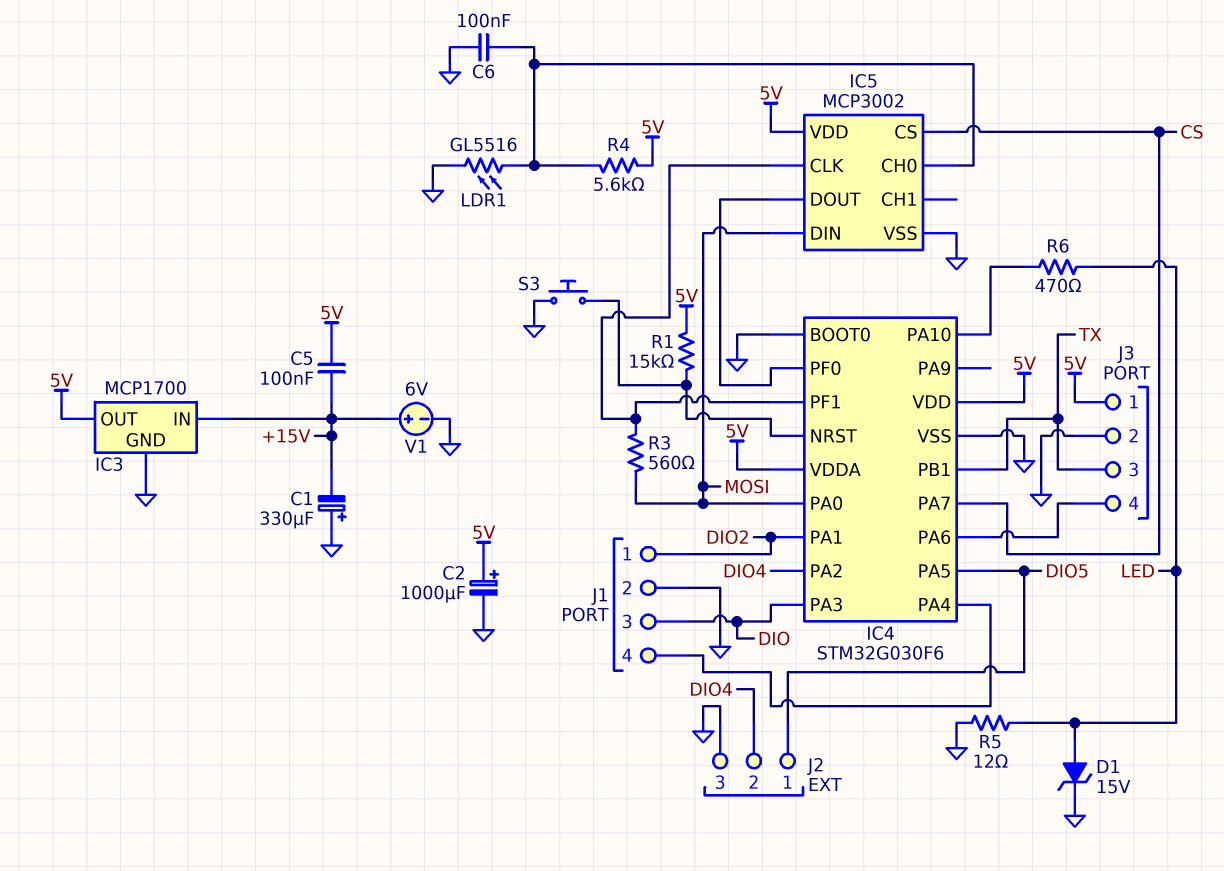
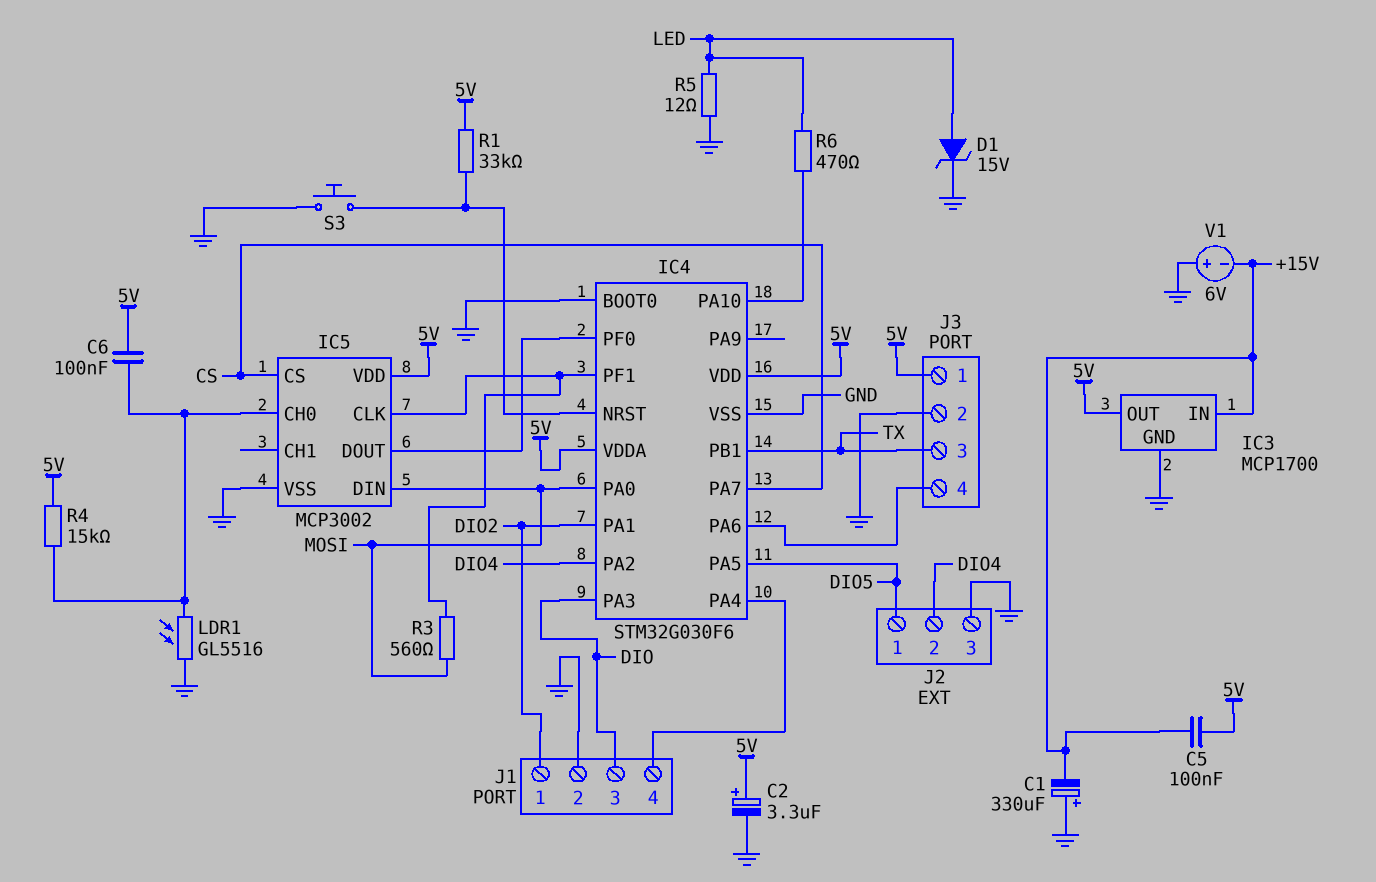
C2: 1000uF (plus 5V, minus GND) -> 3.3uF (plus 5V, minus GND)
C6: 100nF (GND, IC5/CH0) -> 100nF (5V, IC5/CH0)
R1: 15k (5V, IC4/NRST) -> 33k (5V, IC4/NRST)
R4: 5.6k (5V, IC5/CH0) -> 15k (5V, IC5/CH0)
V1: 6V (plus +15V, minus GND) -> 6V (plus GND, minus +15V)

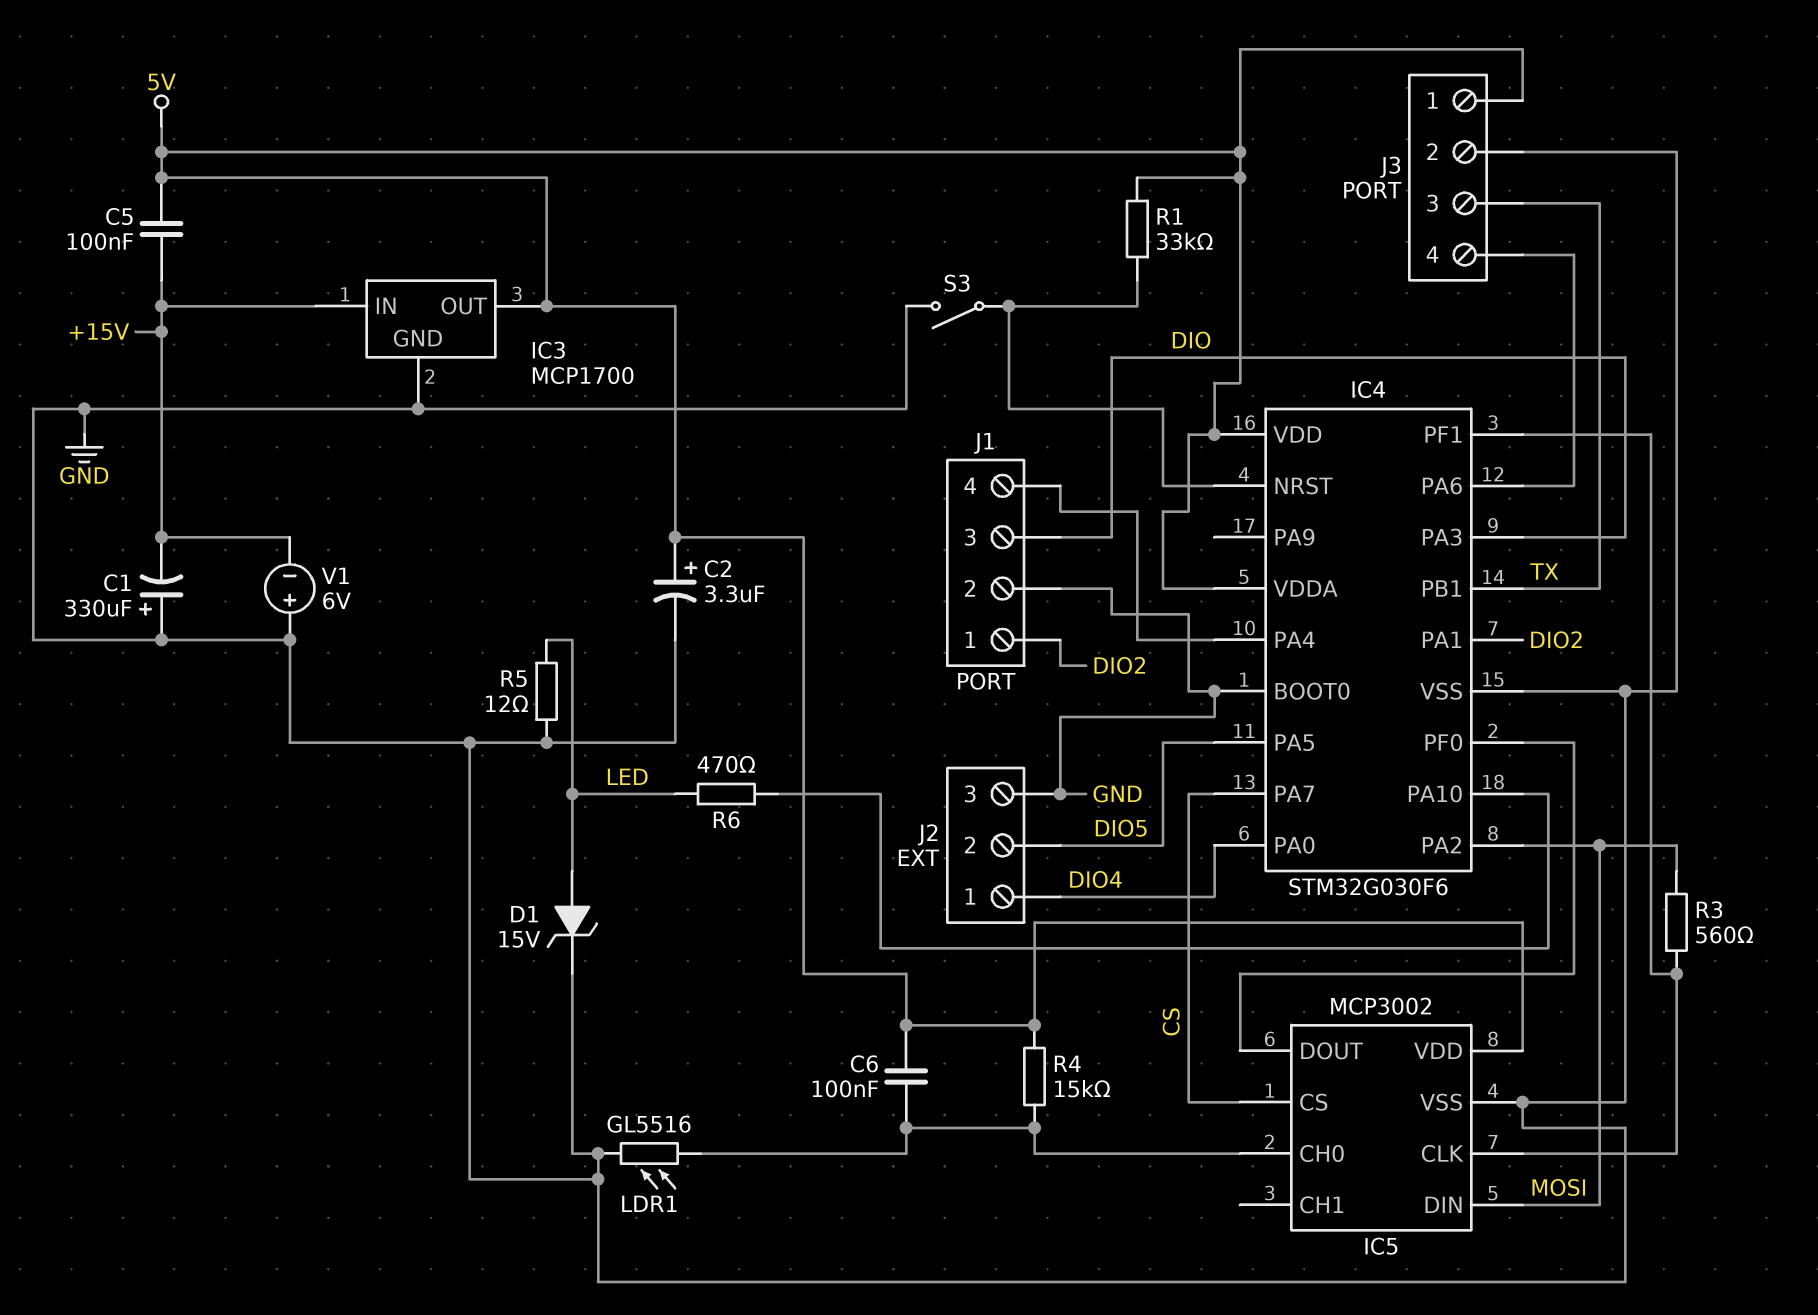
IC4 pin PA0: MOSI -> DIO4
IC4 pin PA2: DIO4 -> MOSI
J2 pin 1: DIO5 -> DIO4
J2 pin 2: DIO4 -> DIO5
S3: button (GND, IC4/NRST) -> switch (GND, IC4/NRST)

